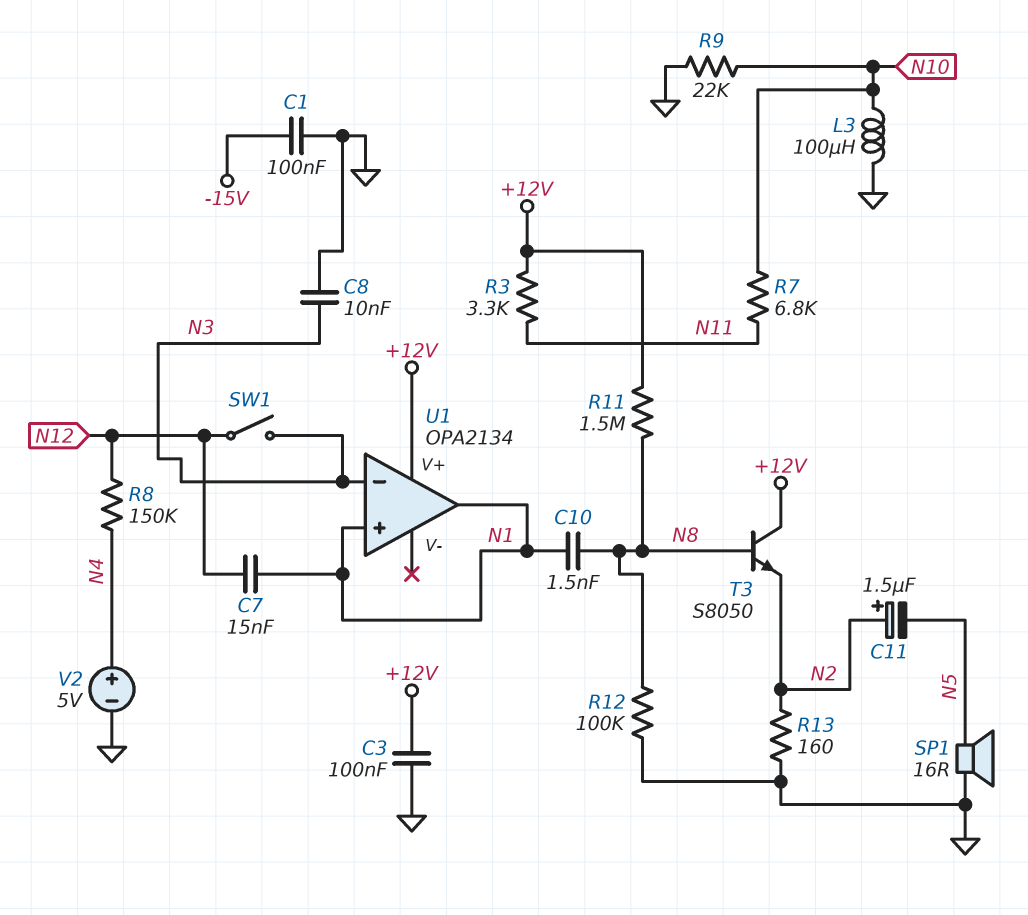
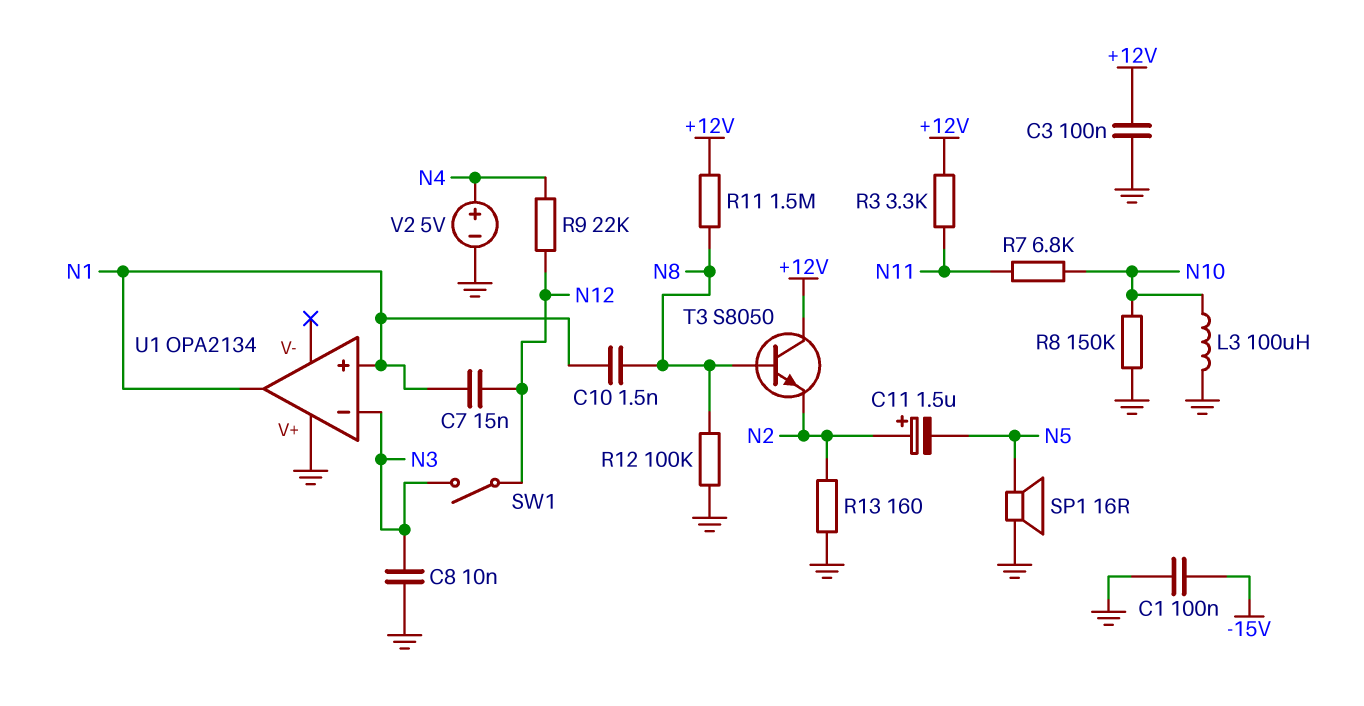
R8: 150k (N4, N12) -> 150k (GND, N10)
R9: 22k (GND, N10) -> 22k (N4, N12)
U1 pin V+: +12V -> GND

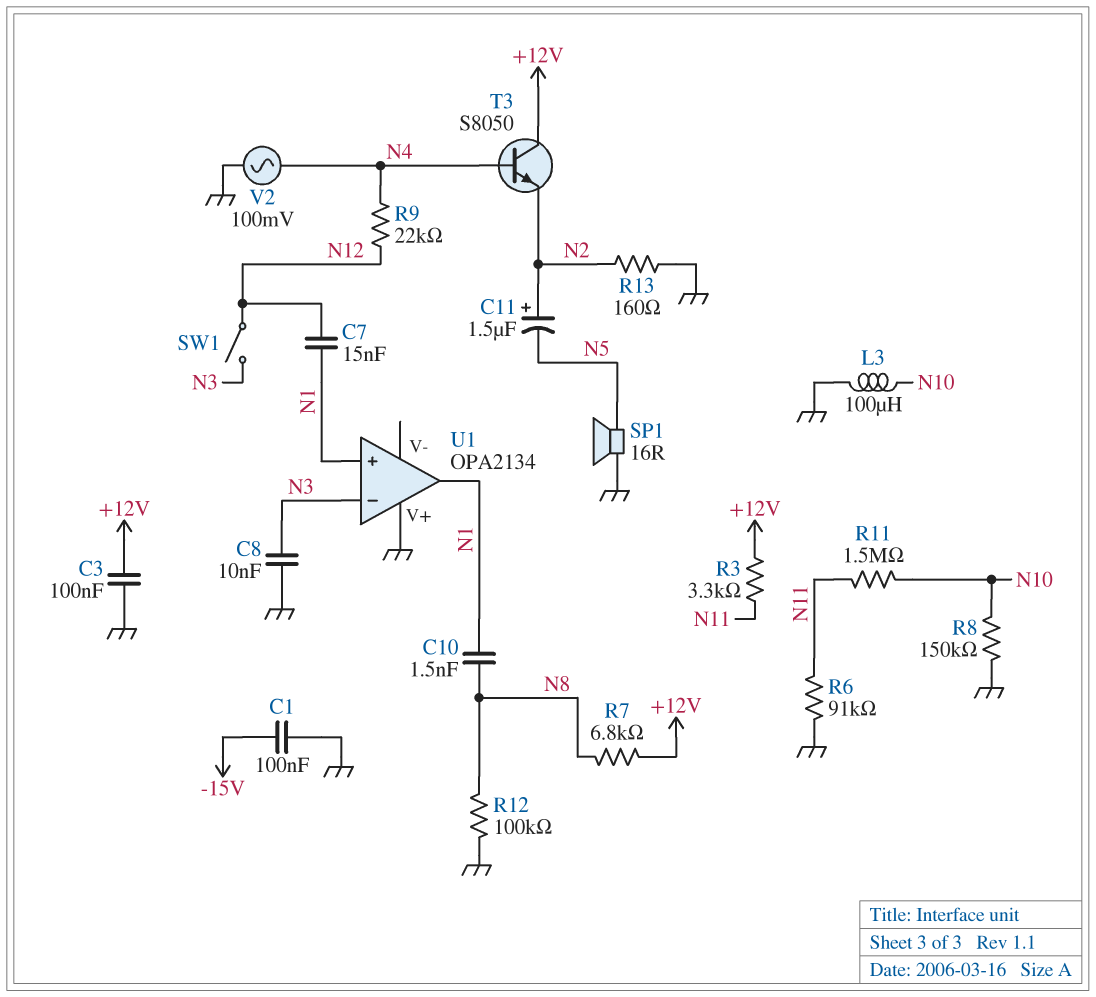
R6: none -> 91k (GND, N11)
R7: 6.8k (N10, N11) -> 6.8k (+12V, N8)
R11: 1.5M (+12V, N8) -> 1.5M (N10, N11)
T3: NPN S8050 (B N8, C +12V, E N2) -> NPN S8050 (B N4, C +12V, E N2)
V2: 5V (plus N4, minus GND) -> AC 100mV (GND, N4)

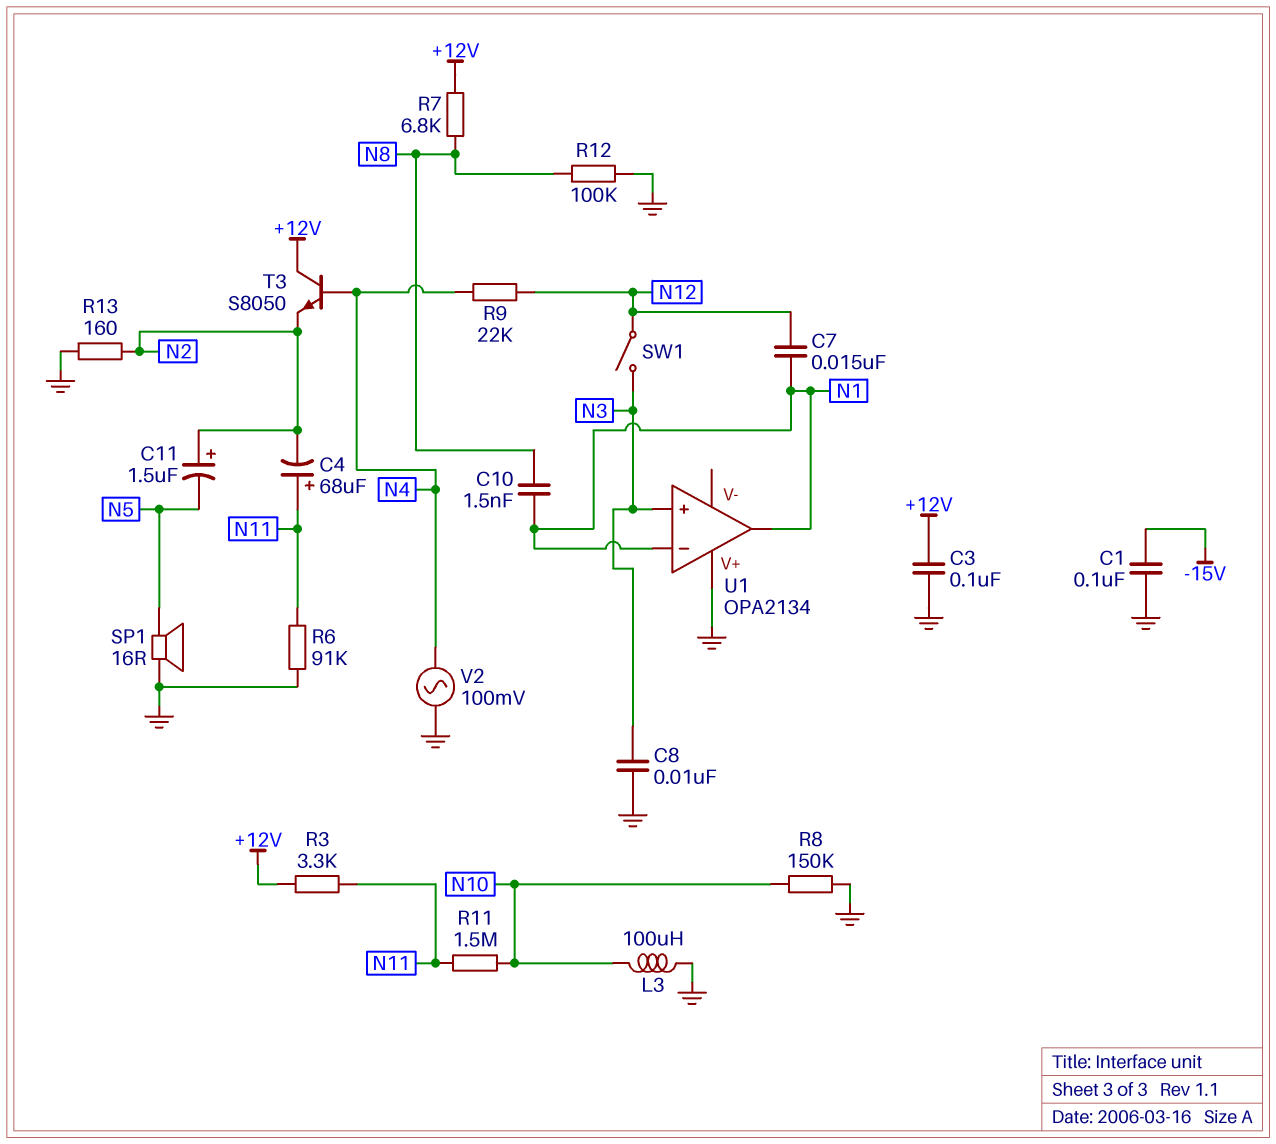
C4: none -> 68uF (plus N11, minus N2)
U1 pin in+: N1 -> N3
U1 pin in-: N3 -> N1

